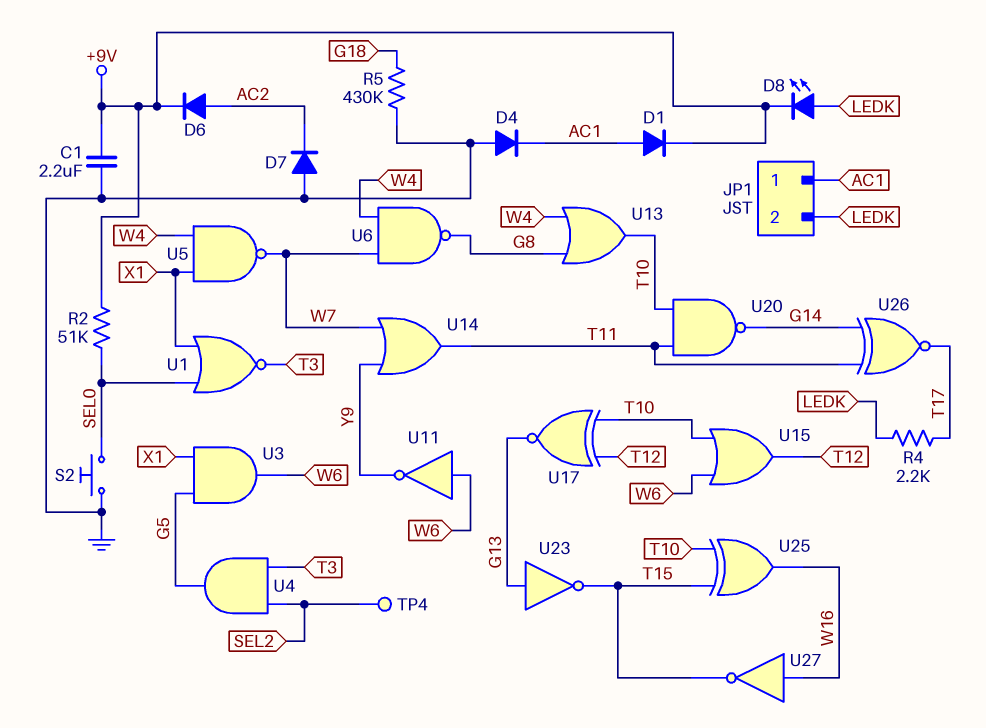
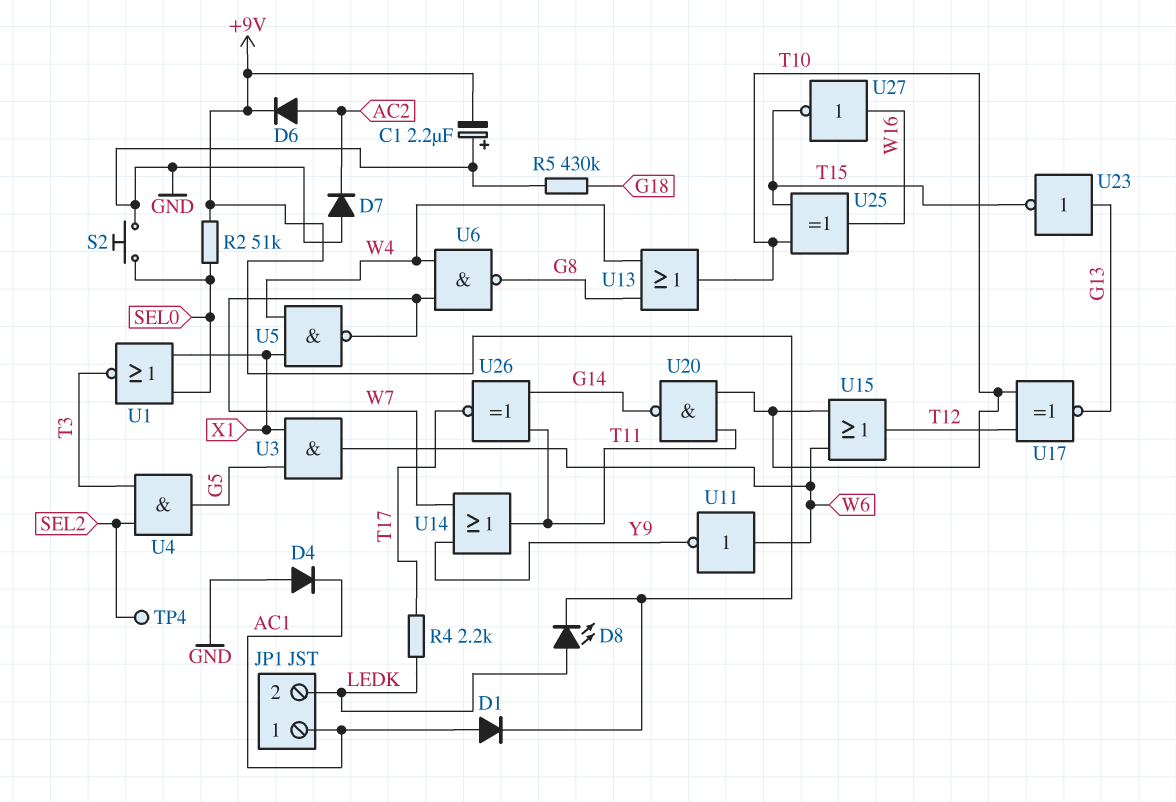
C1: 2.2uF (+9V, GND) -> 2.2uF (plus GND, minus +9V)

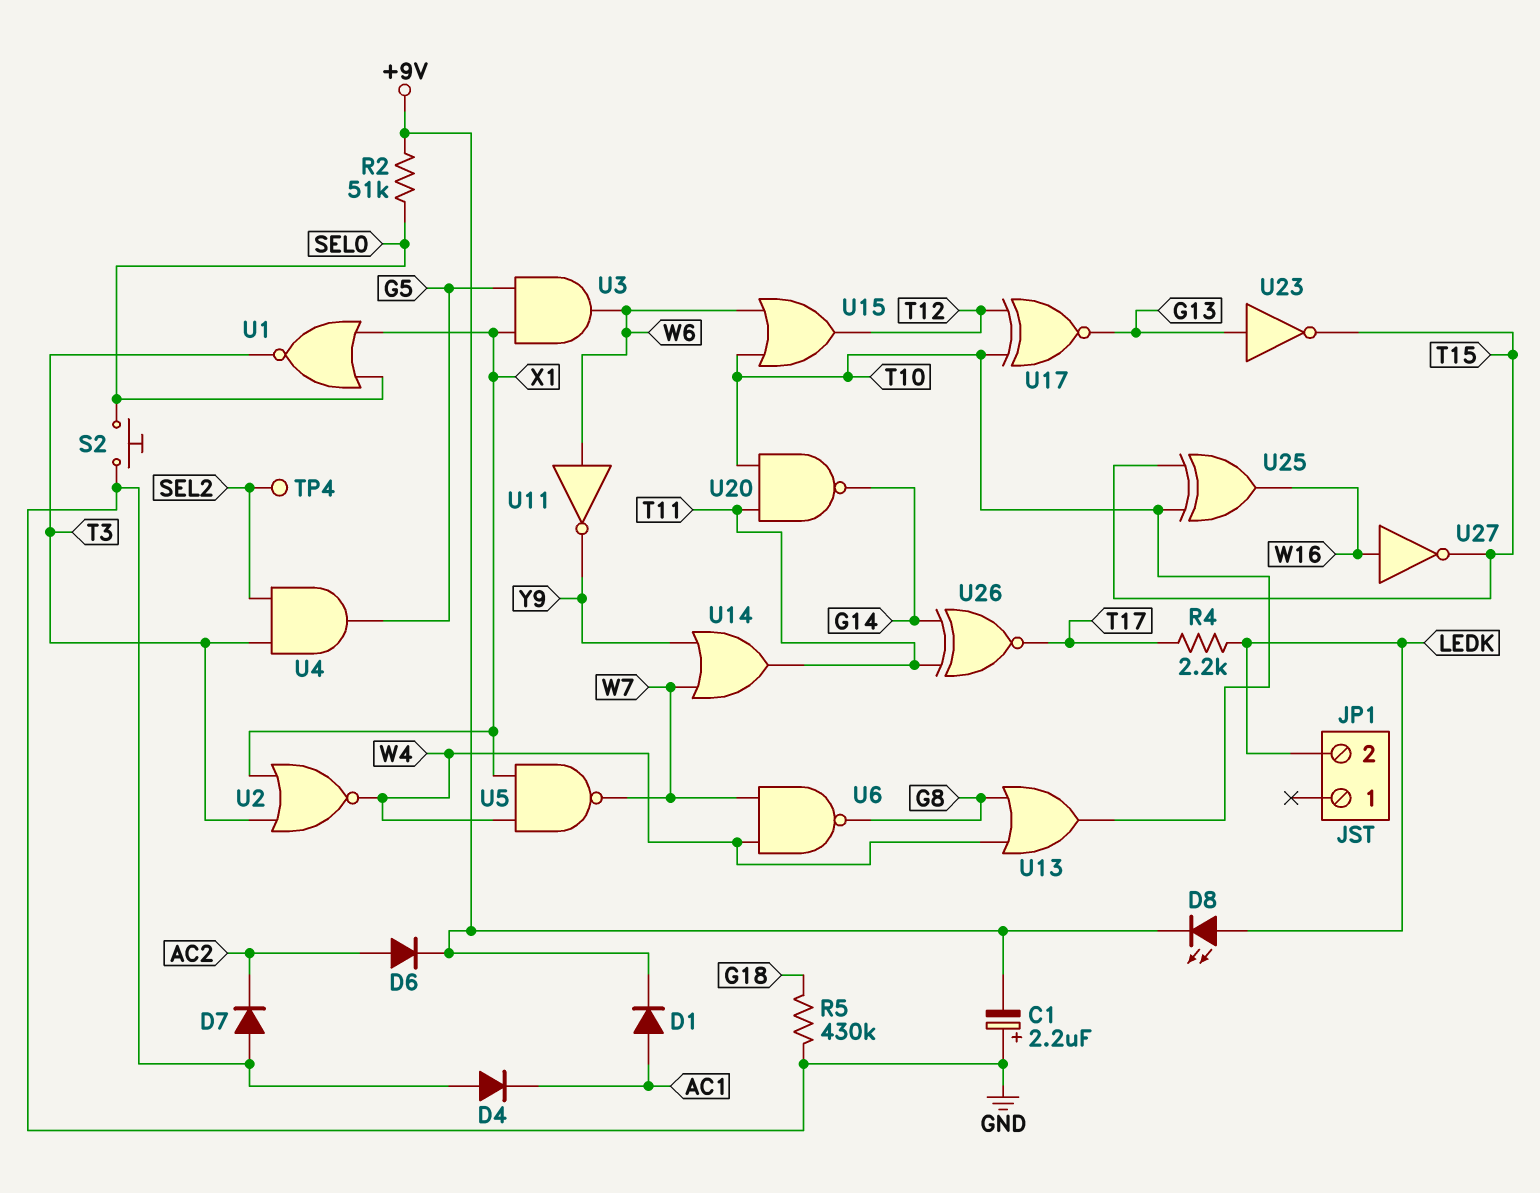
JP1 pin 1: AC1 -> none
U2: none -> NOR (in T3, in X1, out W4)

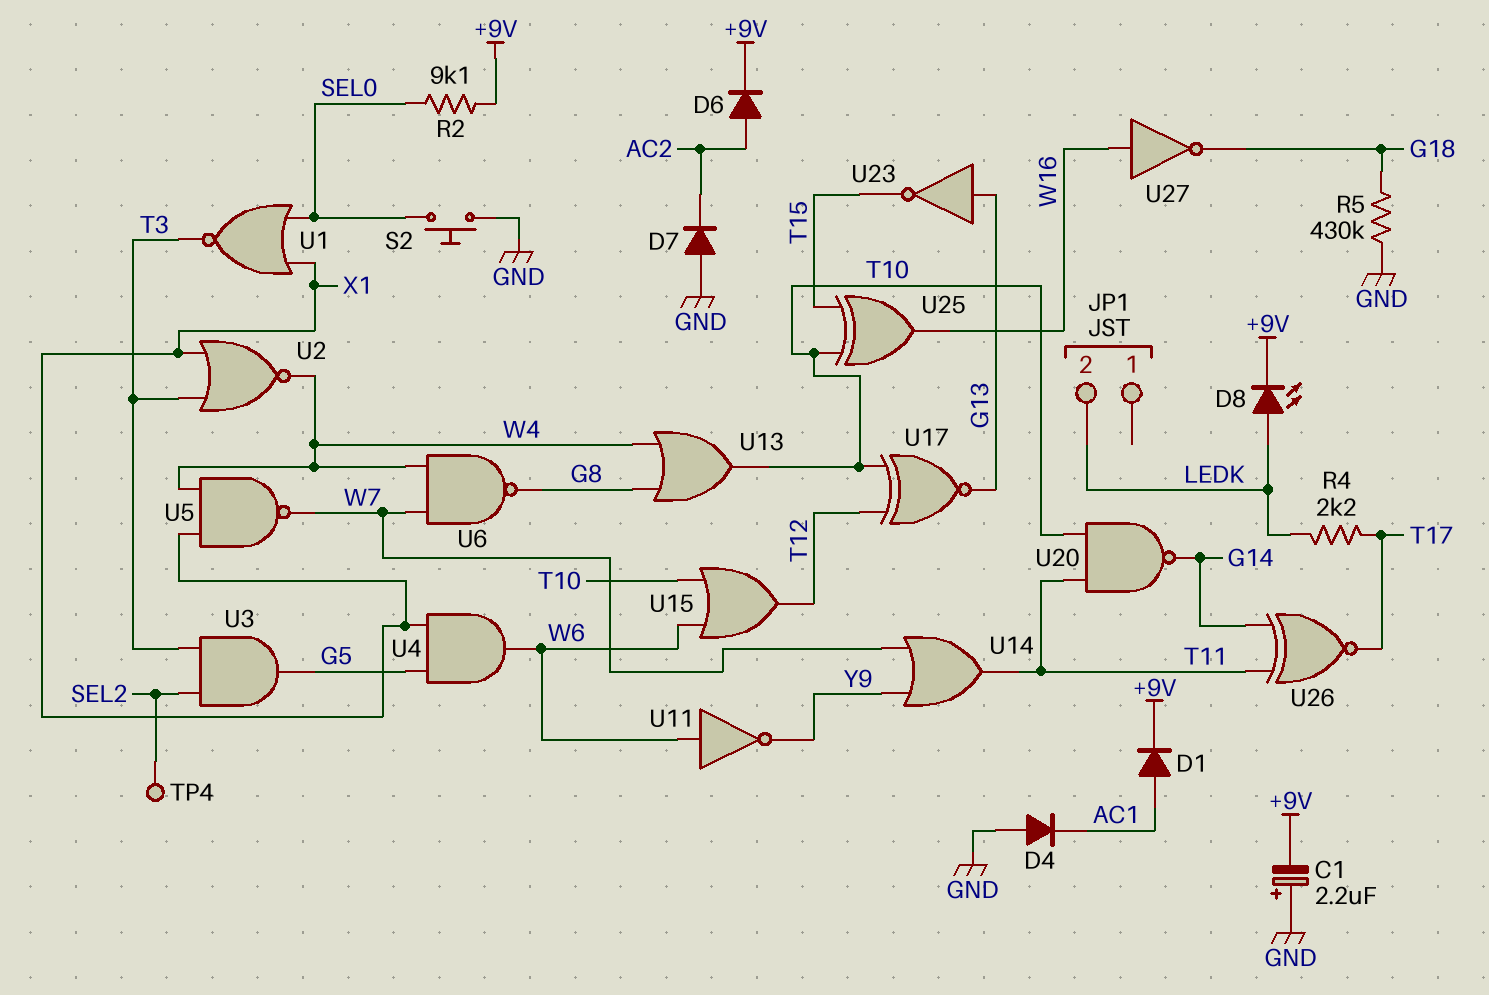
R2: 51k (+9V, SEL0) -> 9.1k (+9V, SEL0)
U3: AND (in G5, in X1, out W6) -> AND (in SEL2, in T3, out G5)
U4: AND (in SEL2, in T3, out G5) -> AND (in G5, in X1, out W6)
U27: NOT (in W16, out T15) -> NOT (in W16, out G18)

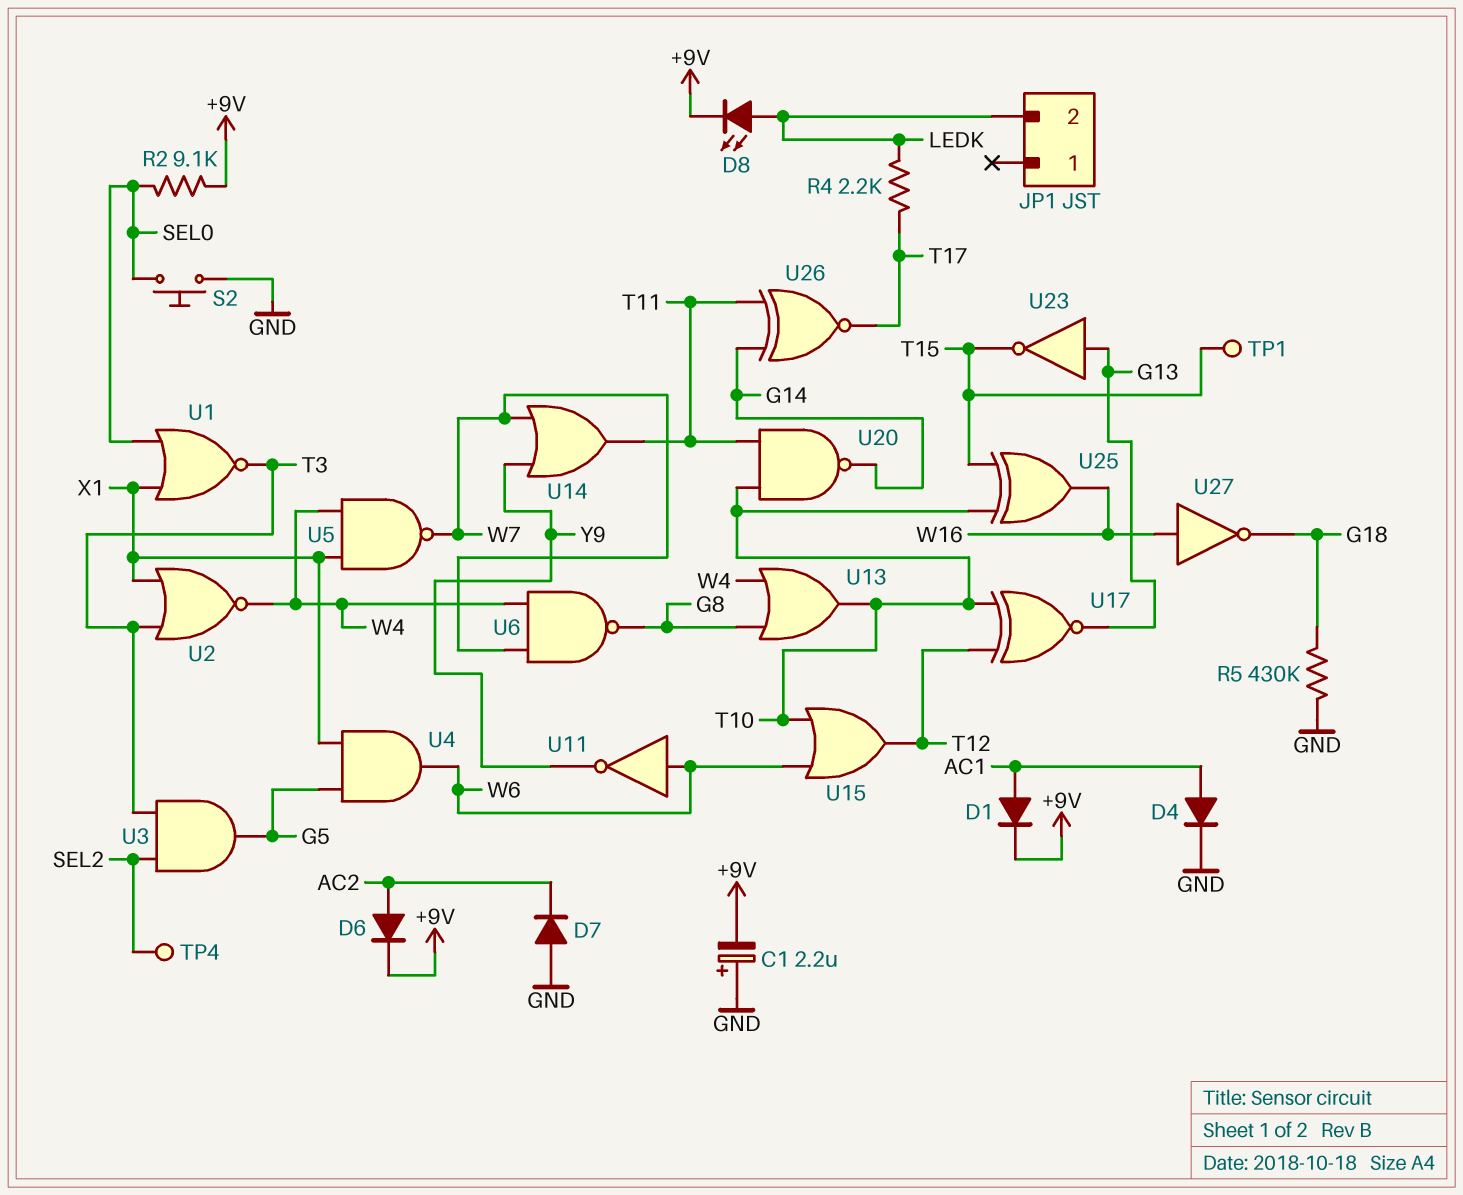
D4: diode (A GND, K AC1) -> diode (A AC1, K GND)
TP1: none -> test point (T15)

